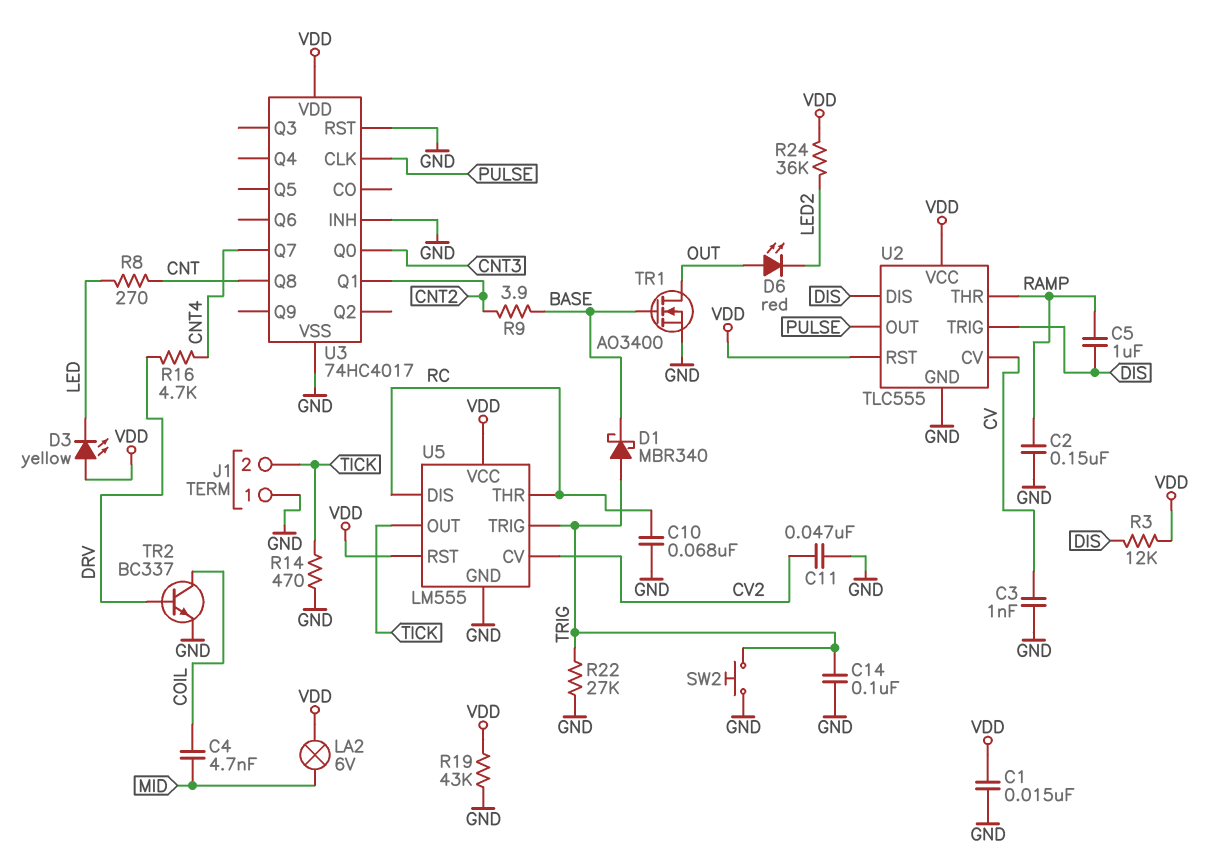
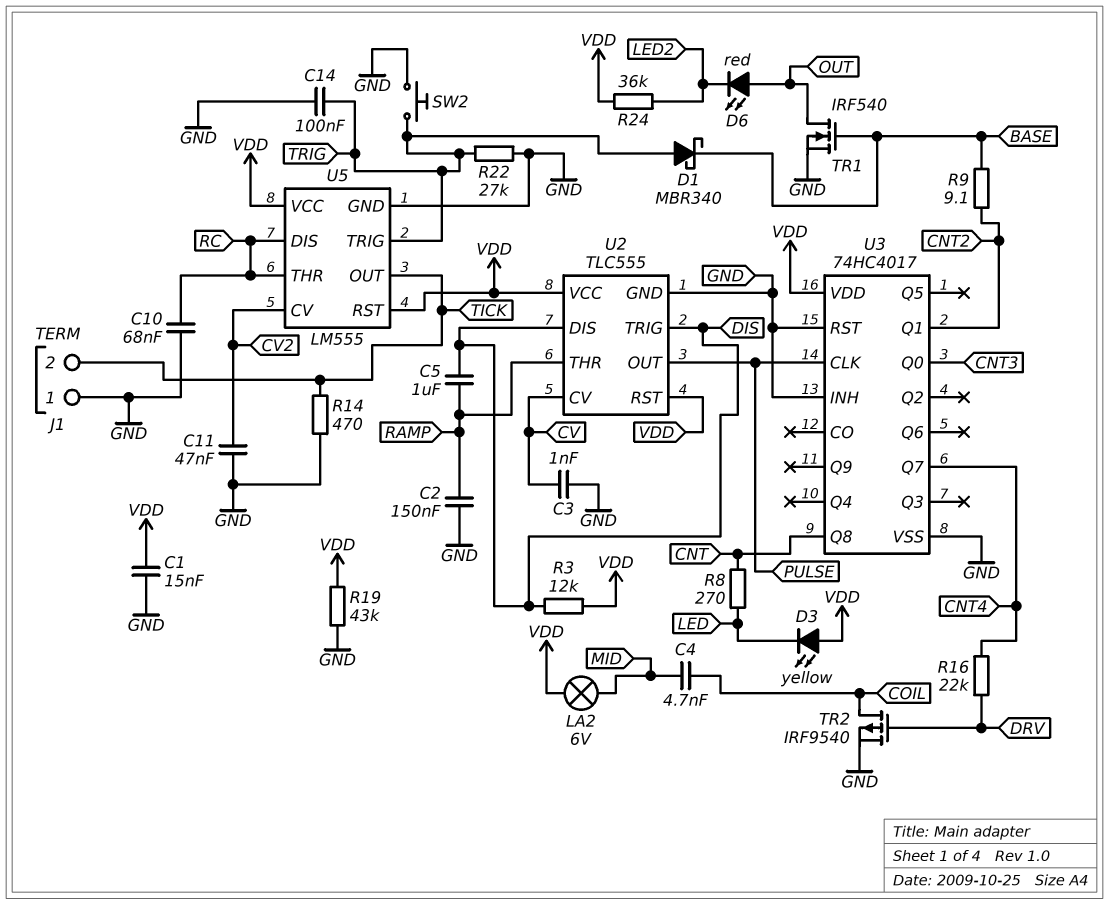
R9: 3.9 (BASE, CNT2) -> 9.1 (BASE, CNT2)
R16: 4.7k (CNT4, DRV) -> 22k (CNT4, DRV)
TR1: NMOS AO3400 (G BASE, D OUT, S GND) -> NMOS IRF540 (G BASE, D OUT, S GND)
TR2: NPN BC337 (B DRV, C COIL, E GND) -> PMOS IRF9540 (G DRV, D COIL, S GND)

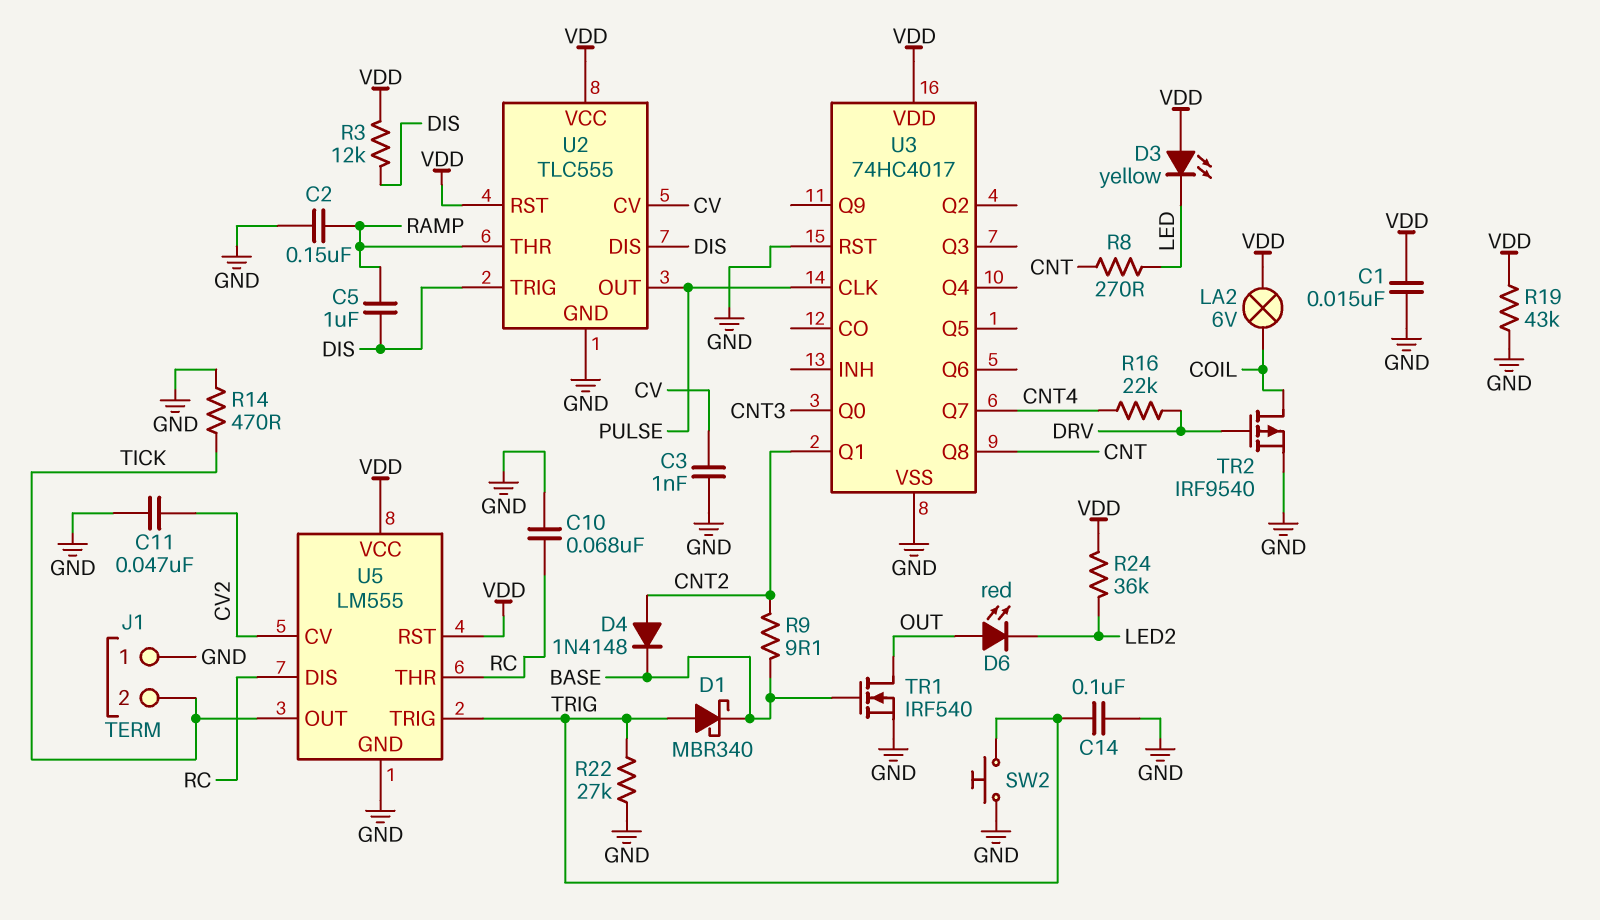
C4: 4.7nF (COIL, MID) -> none
D4: none -> diode 1N4148 (A CNT2, K BASE)
LA2: lamp 6V (MID, VDD) -> lamp 6V (COIL, VDD)
U3 pin INH: GND -> none

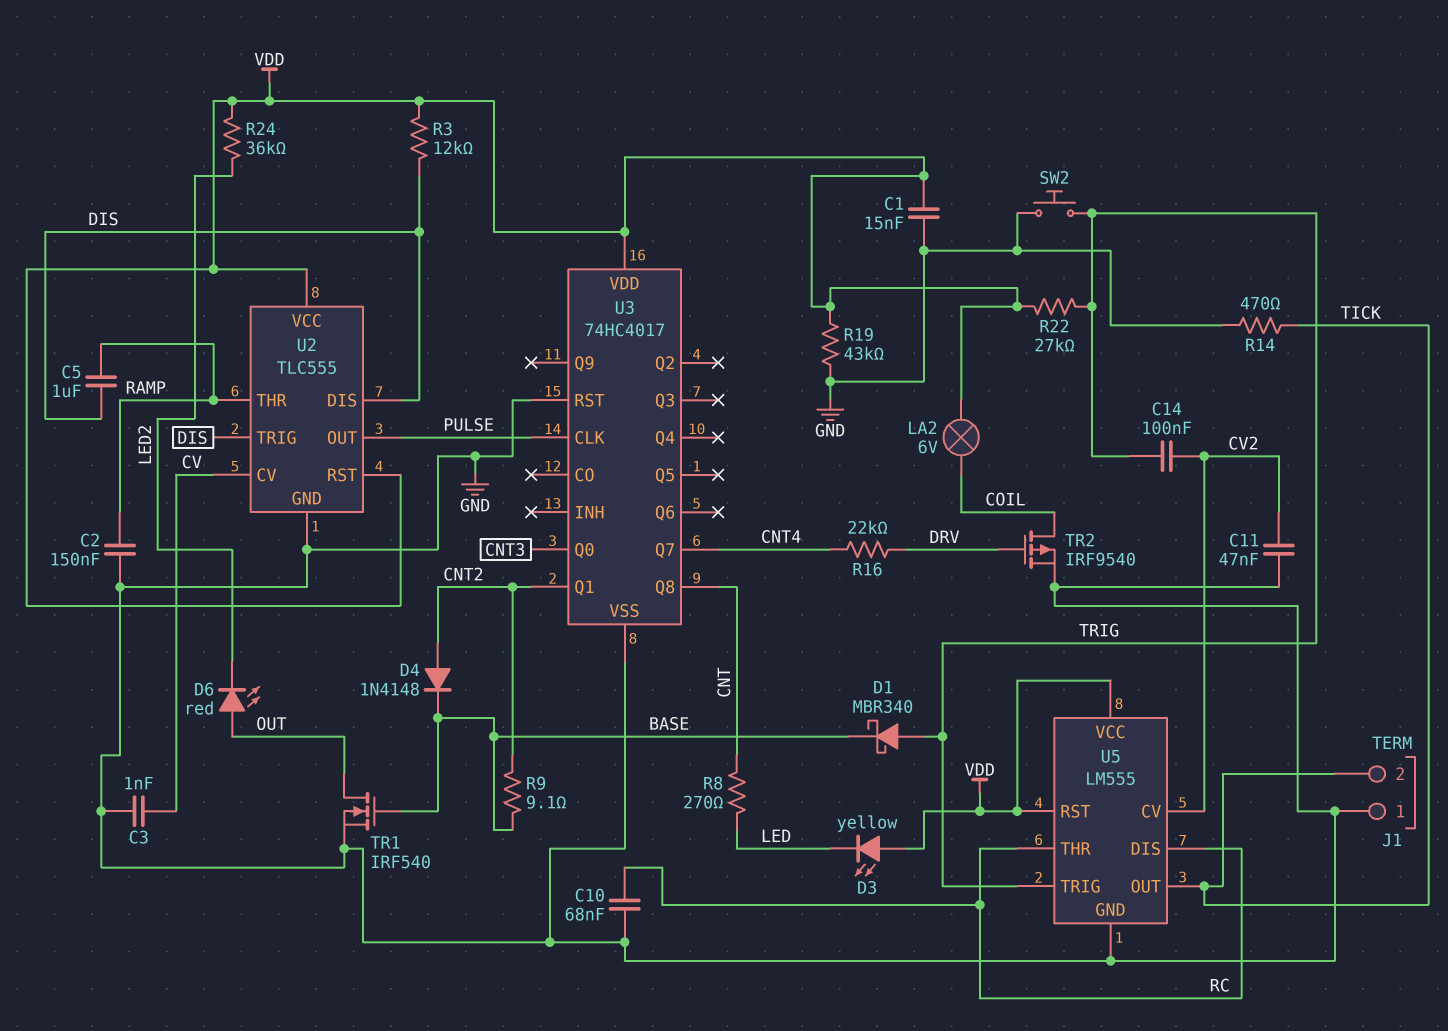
C14: 100nF (GND, TRIG) -> 100nF (CV2, TRIG)
R22: 27k (GND, TRIG) -> 27k (TRIG, VDD)

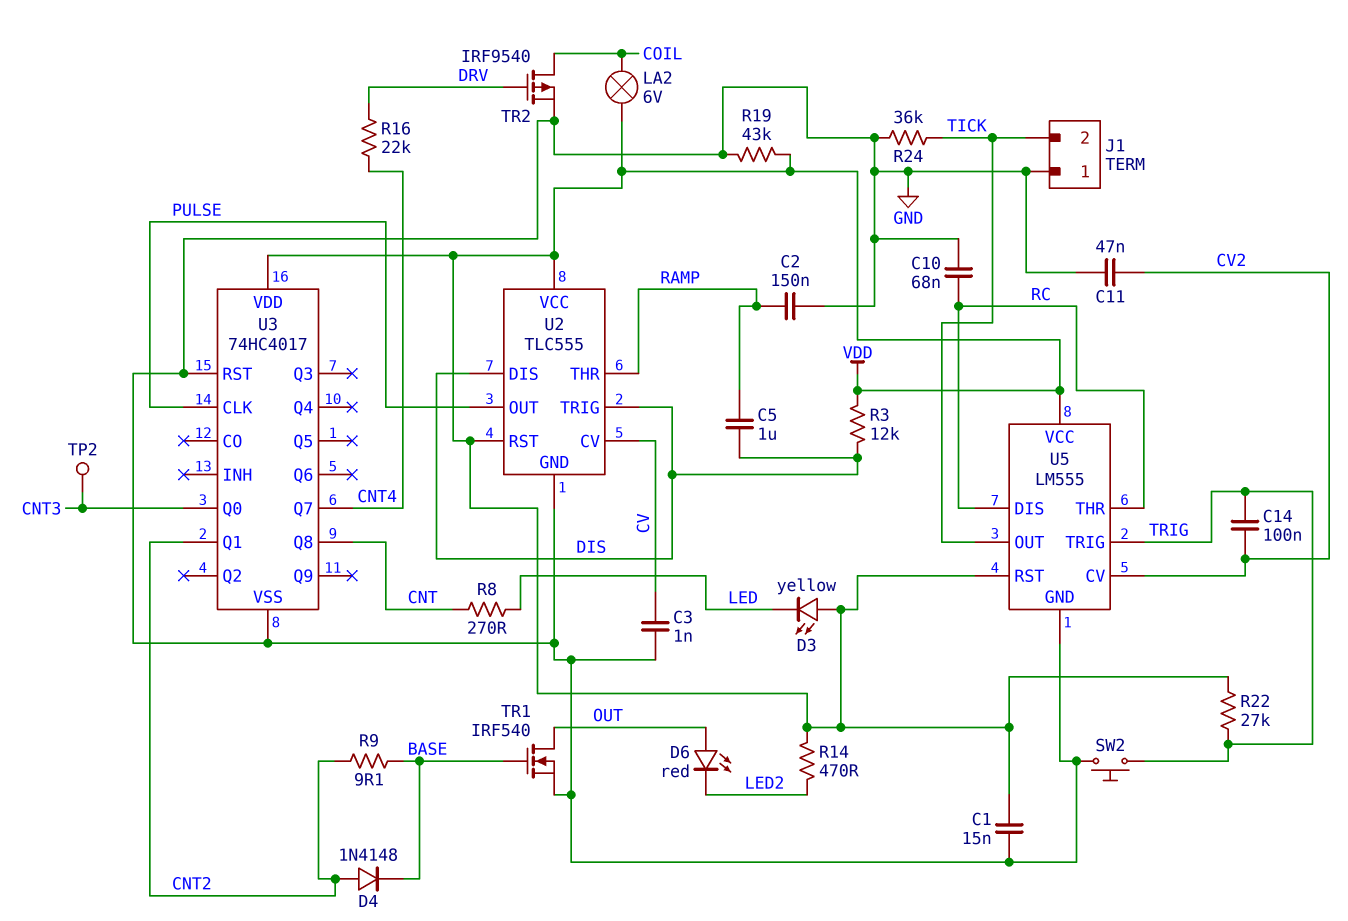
D1: schottky MBR340 (A TRIG, K BASE) -> none
R14: 470 (GND, TICK) -> 470 (LED2, VDD)
R24: 36k (LED2, VDD) -> 36k (GND, TICK)
TP2: none -> test point (CNT3)

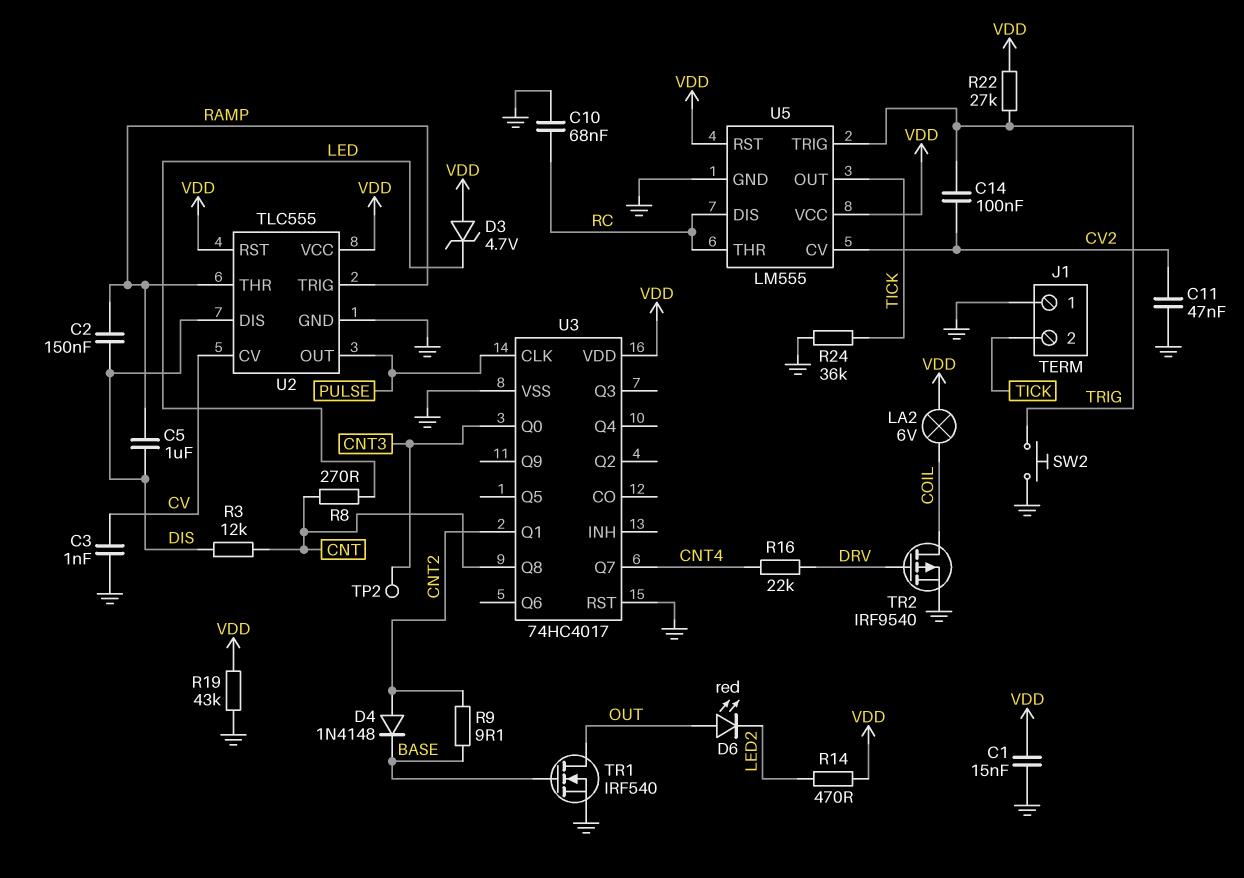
C2: 150nF (GND, RAMP) -> 150nF (DIS, RAMP)
D3: LED yellow (A VDD, K LED) -> zener 4.7V (A VDD, K LED)
R3: 12k (DIS, VDD) -> 12k (CNT, DIS)
U2 pin TRIG: DIS -> RAMP

